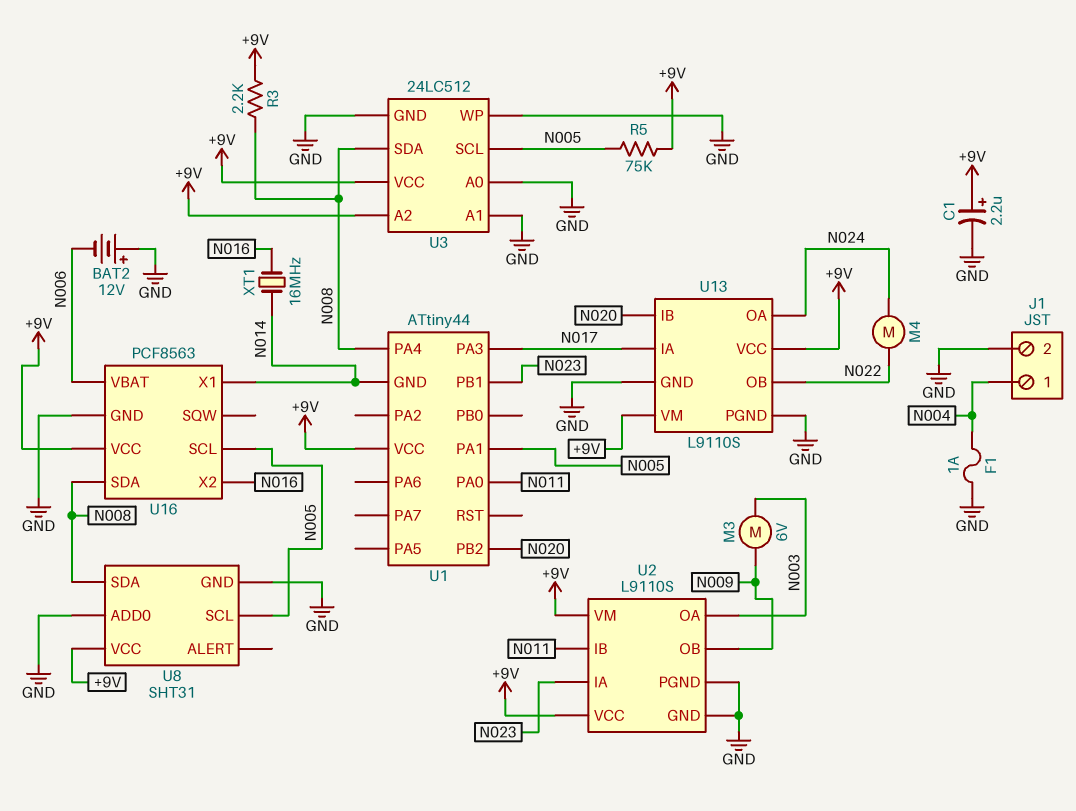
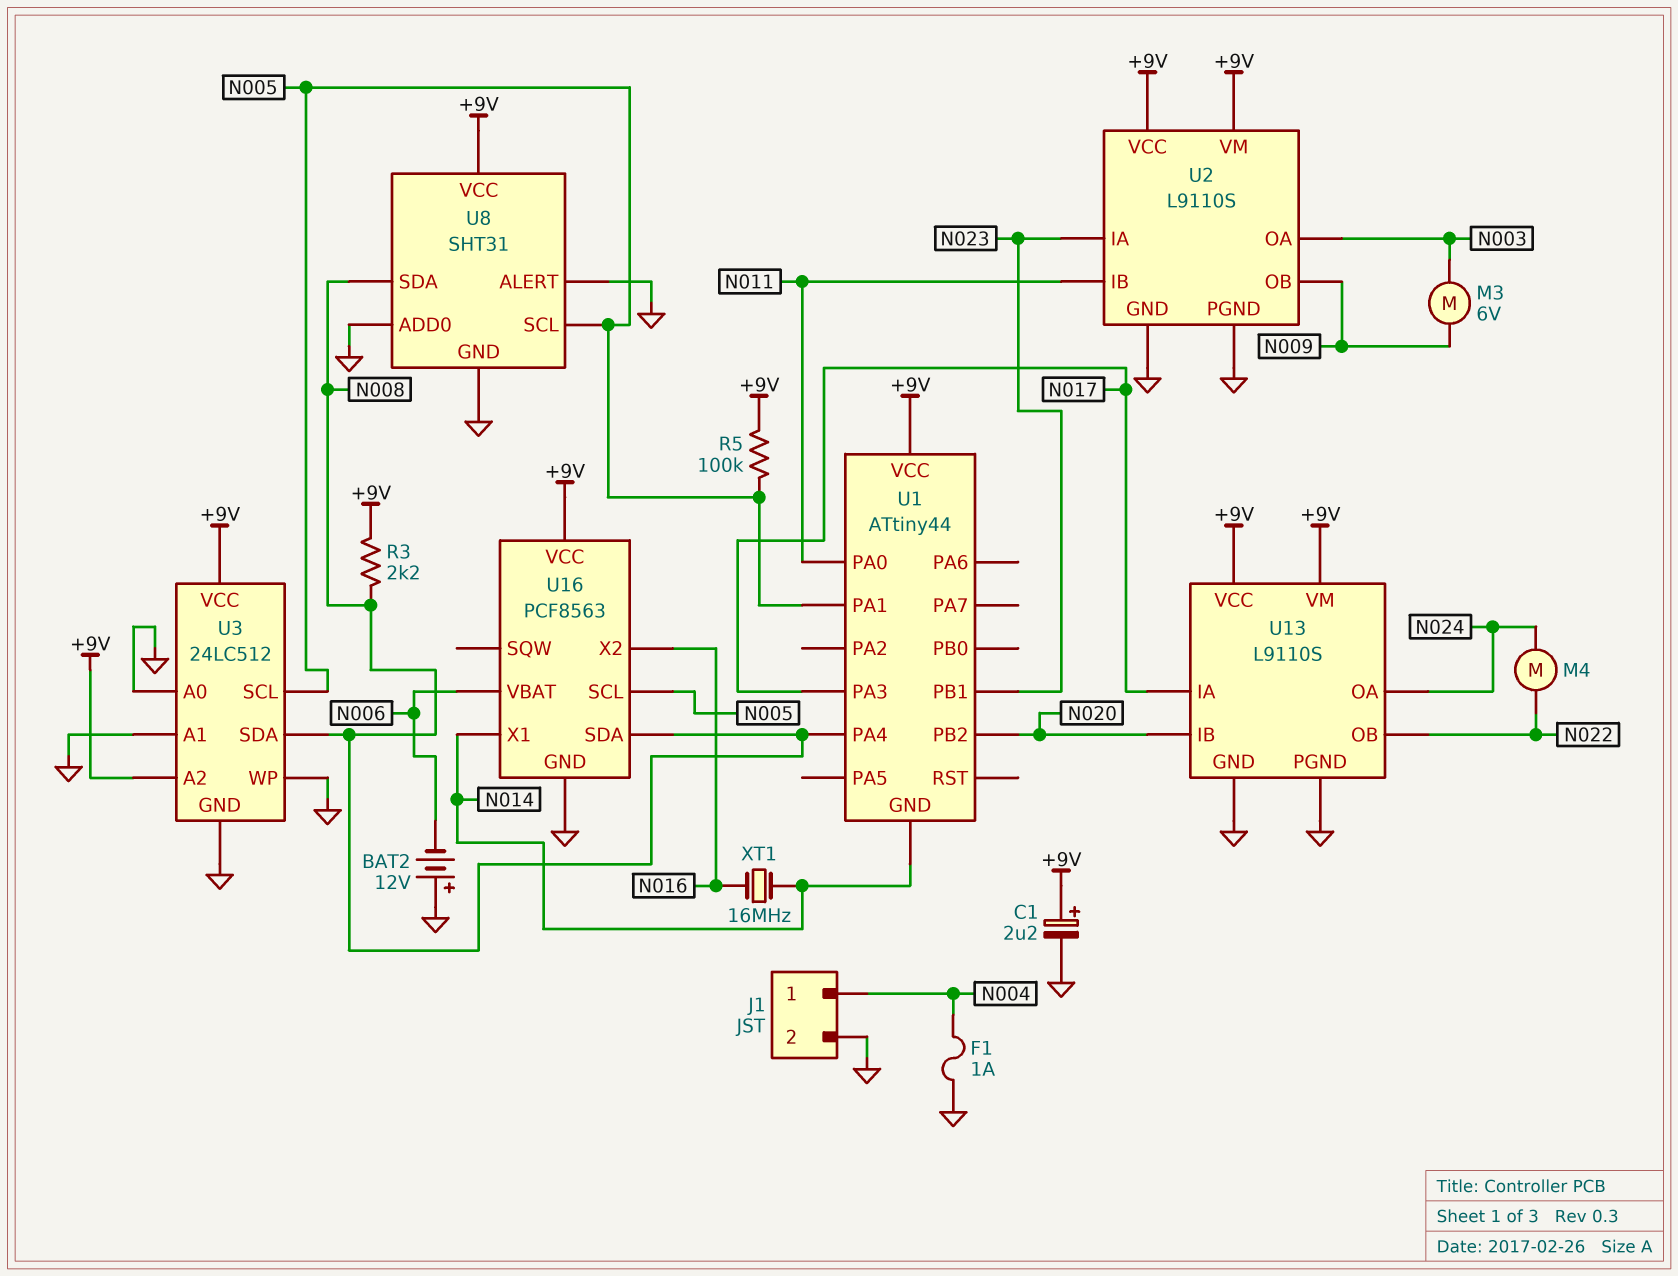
R5: 75k (+9V, N005) -> 100k (+9V, N005)
U8 pin ALERT: none -> GND

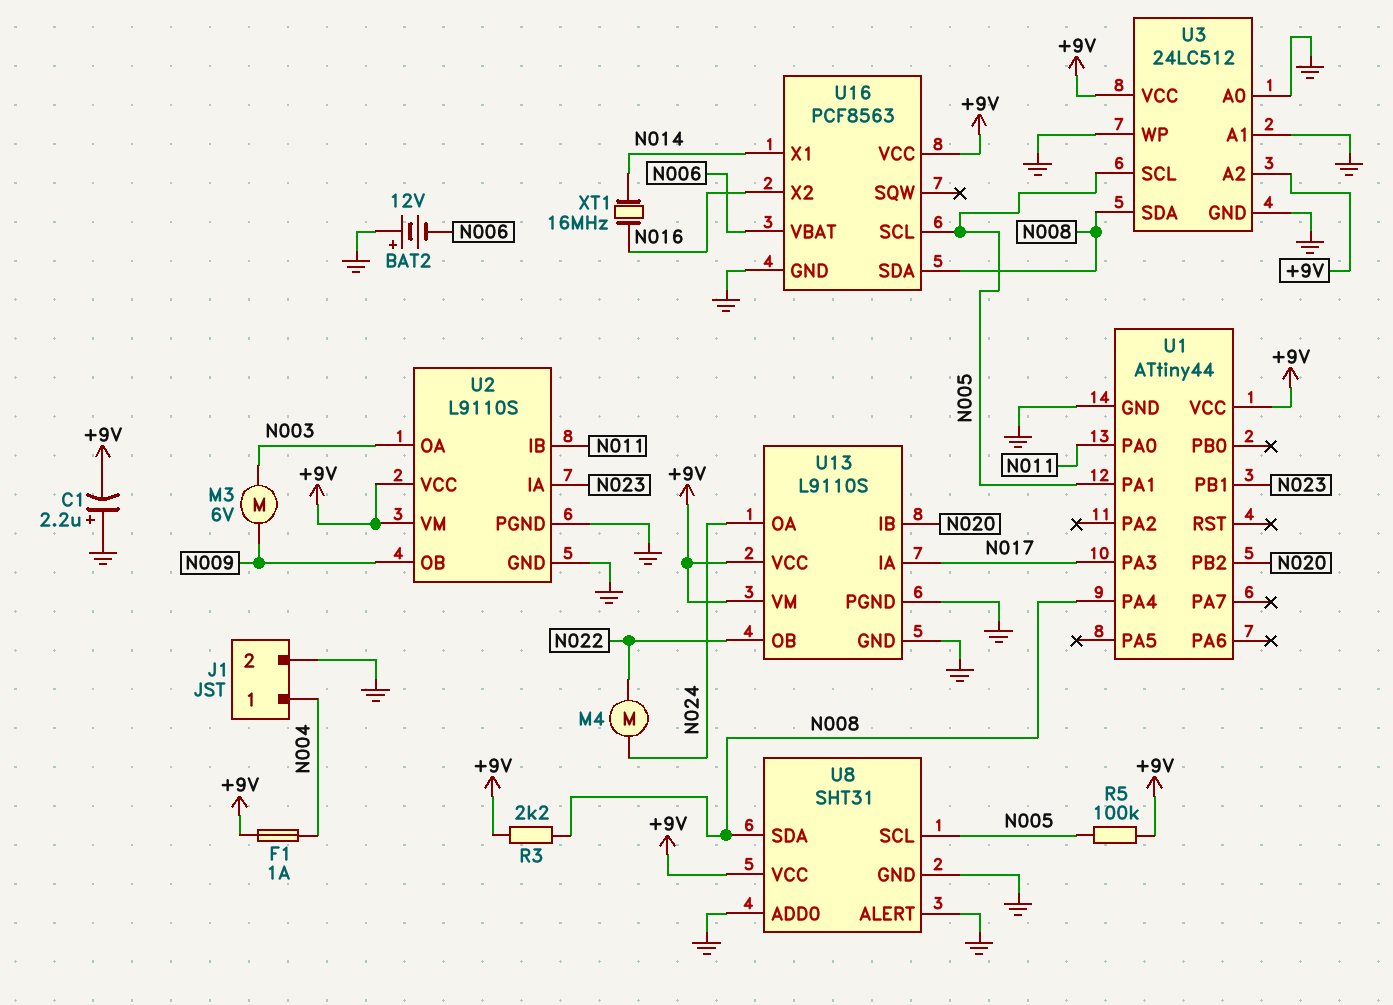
C1: 2.2uF (plus +9V, minus GND) -> 2.2uF (plus GND, minus +9V)
F1: 1A (GND, N004) -> 1A (+9V, N004)
U1 pin GND: N014 -> GND

